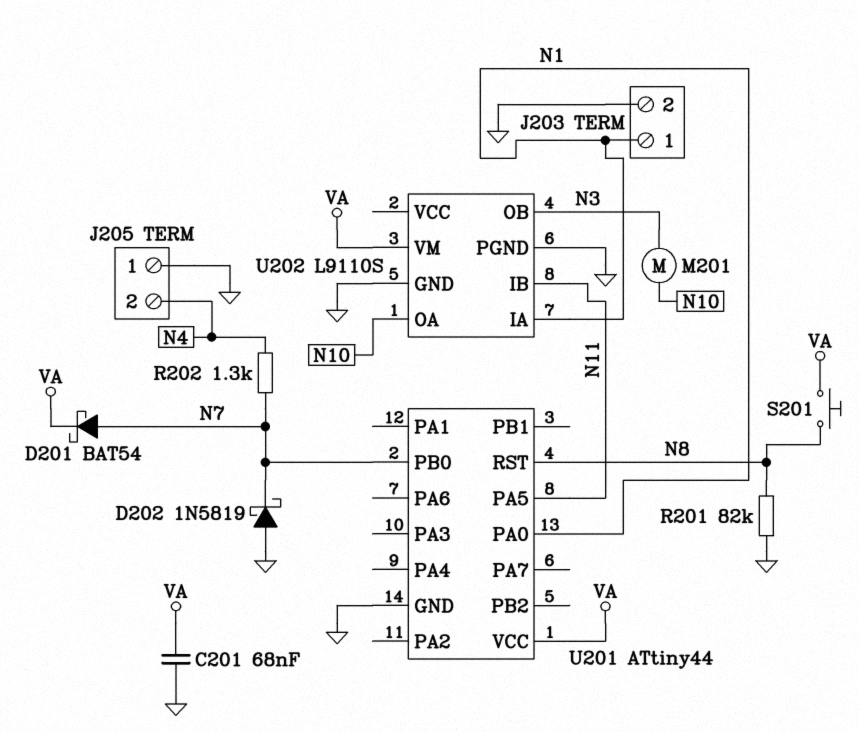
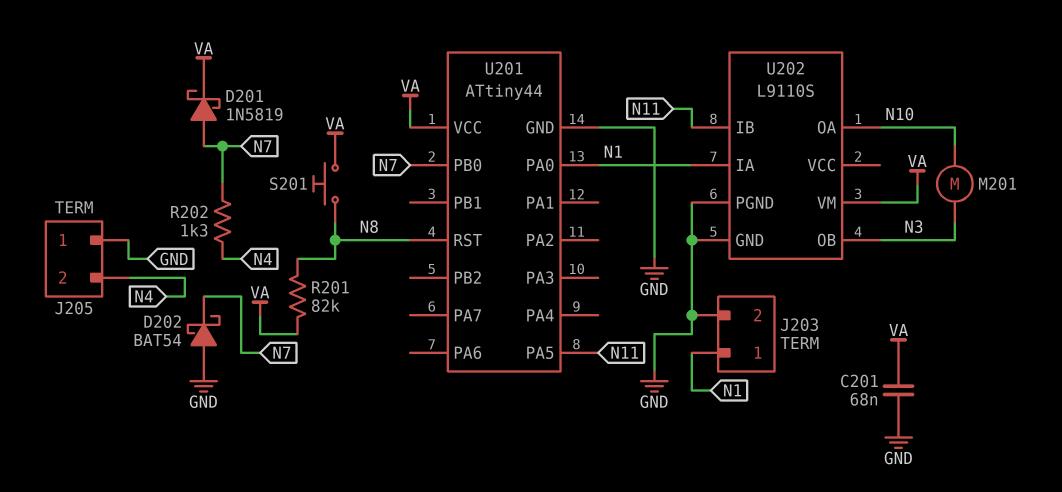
D201: schottky BAT54 (A N7, K VA) -> schottky 1N5819 (A N7, K VA)
D202: schottky 1N5819 (A GND, K N7) -> schottky BAT54 (A GND, K N7)
R201: 82k (GND, N8) -> 82k (N8, VA)

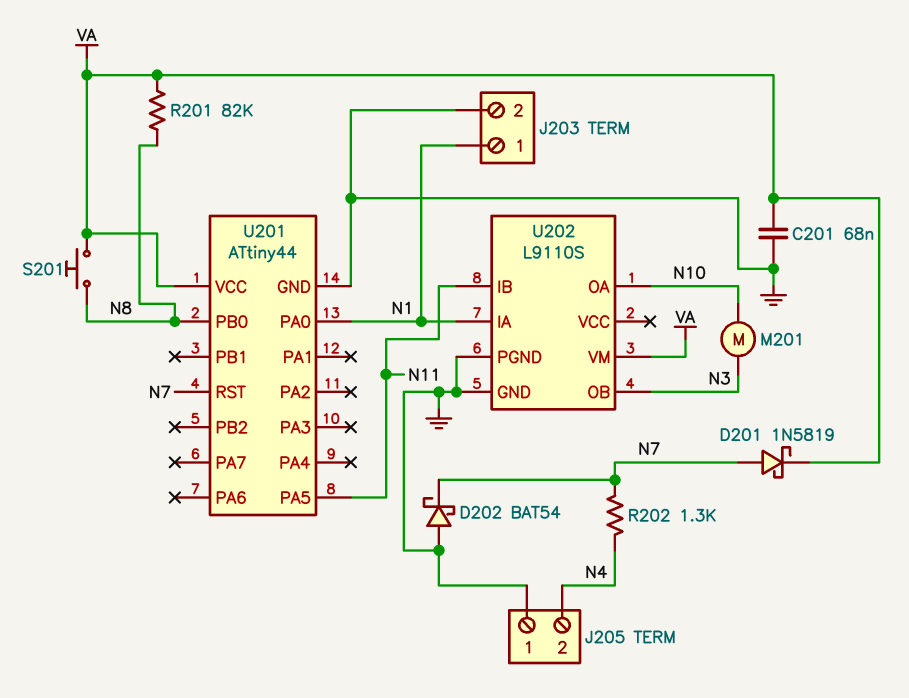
U201 pin PB0: N7 -> N8
U201 pin RST: N8 -> N7

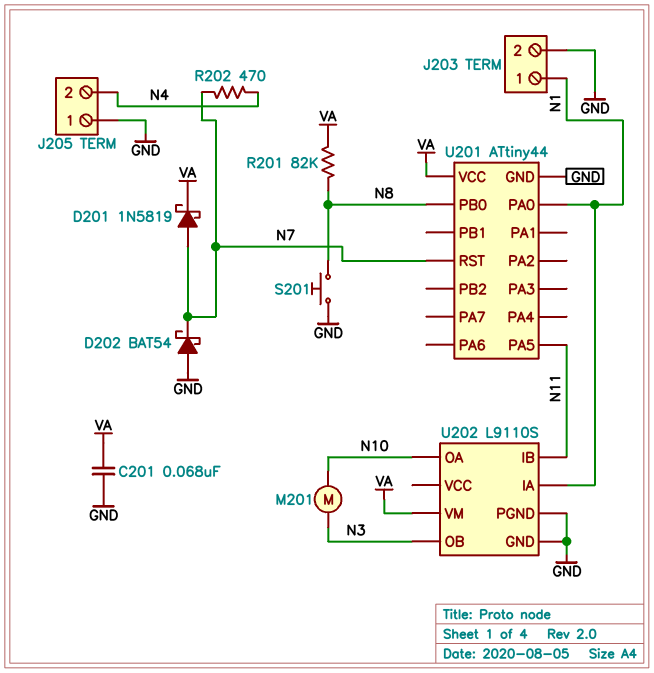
R202: 1.3k (N4, N7) -> 470 (N4, N7)
S201: button (N8, VA) -> button (GND, N8)

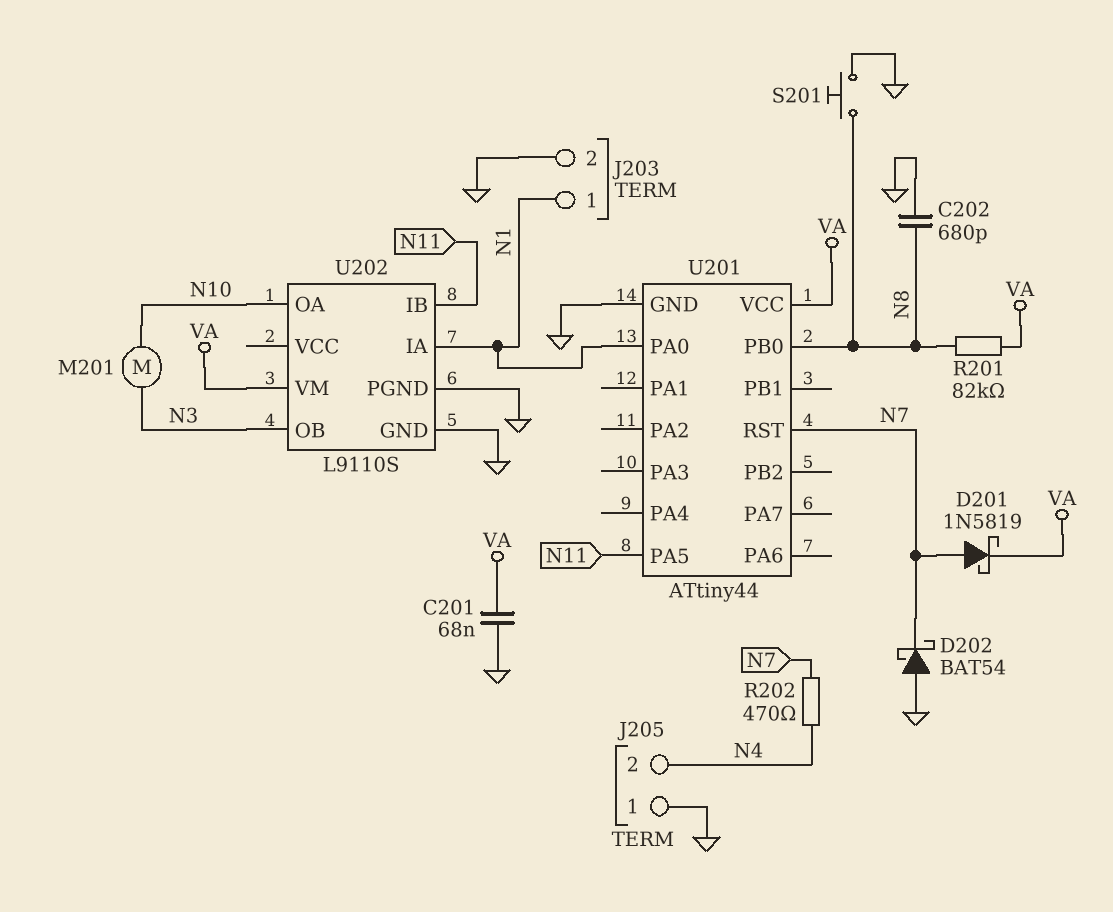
C202: none -> 680pF (GND, N8)

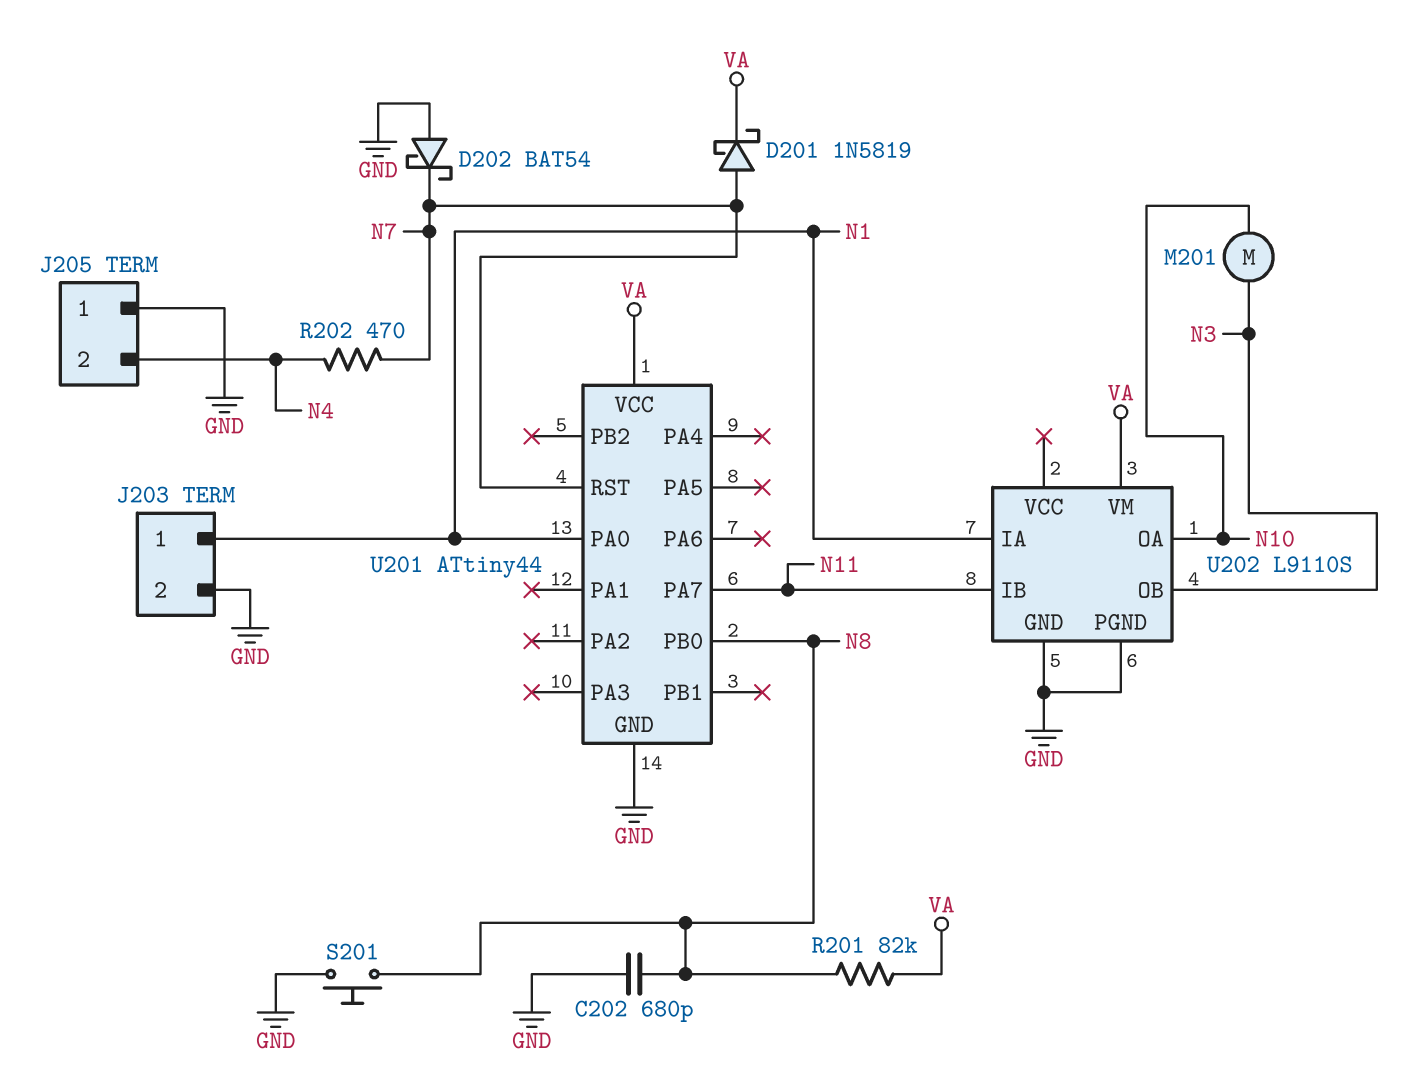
C201: 68nF (GND, VA) -> none
U201 pin PA5: N11 -> none
U201 pin PA7: none -> N11

